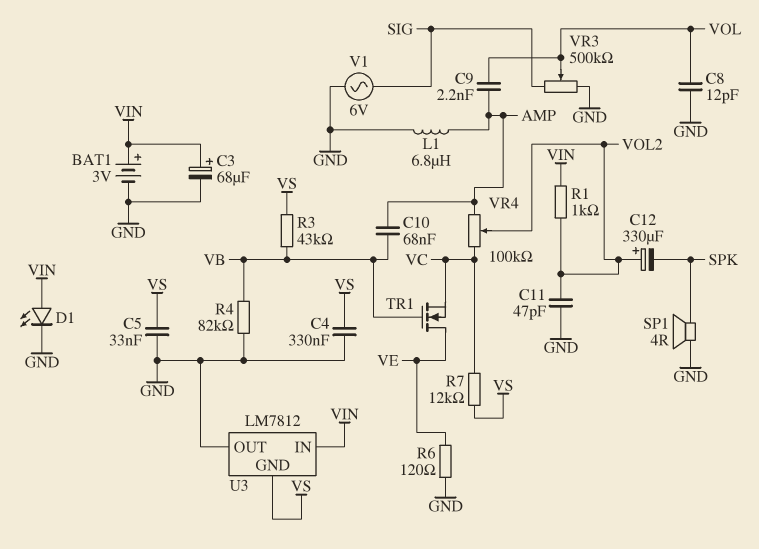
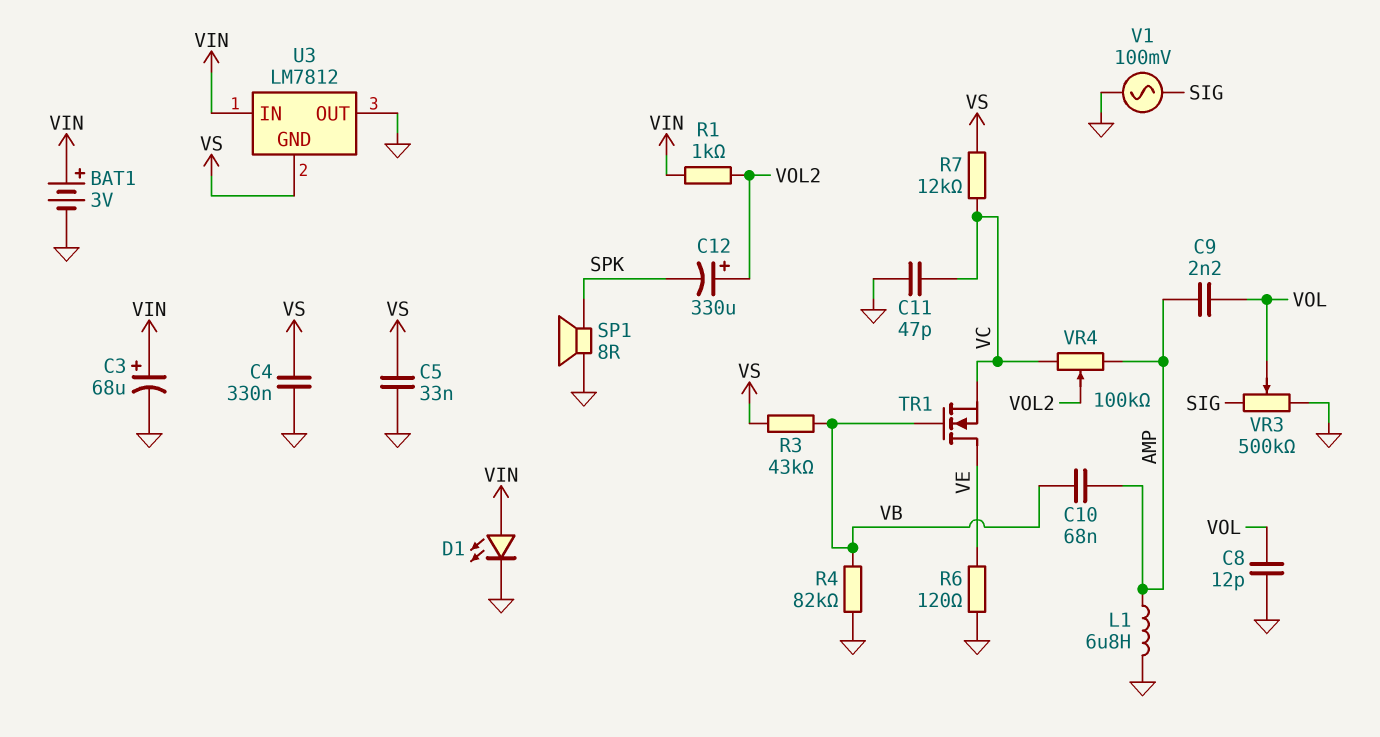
C11: 47pF (GND, VOL2) -> 47pF (GND, VC)
SP1: speaker 4R (GND, SPK) -> speaker 8R (GND, SPK)
V1: AC 6V (GND, SIG) -> AC 100mV (GND, SIG)

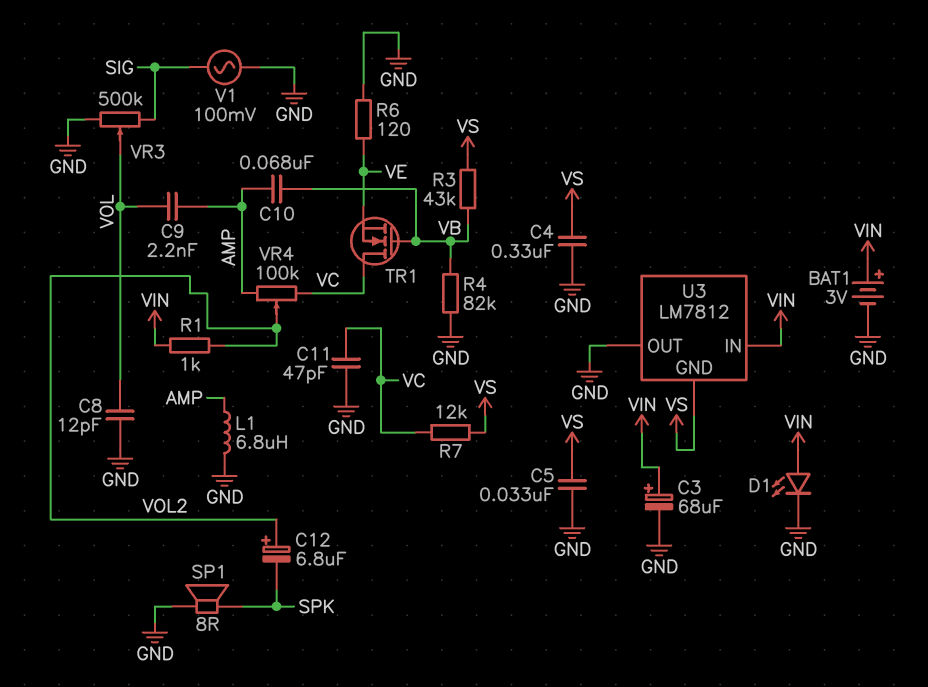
C12: 330uF (plus VOL2, minus SPK) -> 6.8uF (plus VOL2, minus SPK)
TR1: NMOS (G VB, D VE, S VC) -> NMOS (G VB, D VC, S VE)

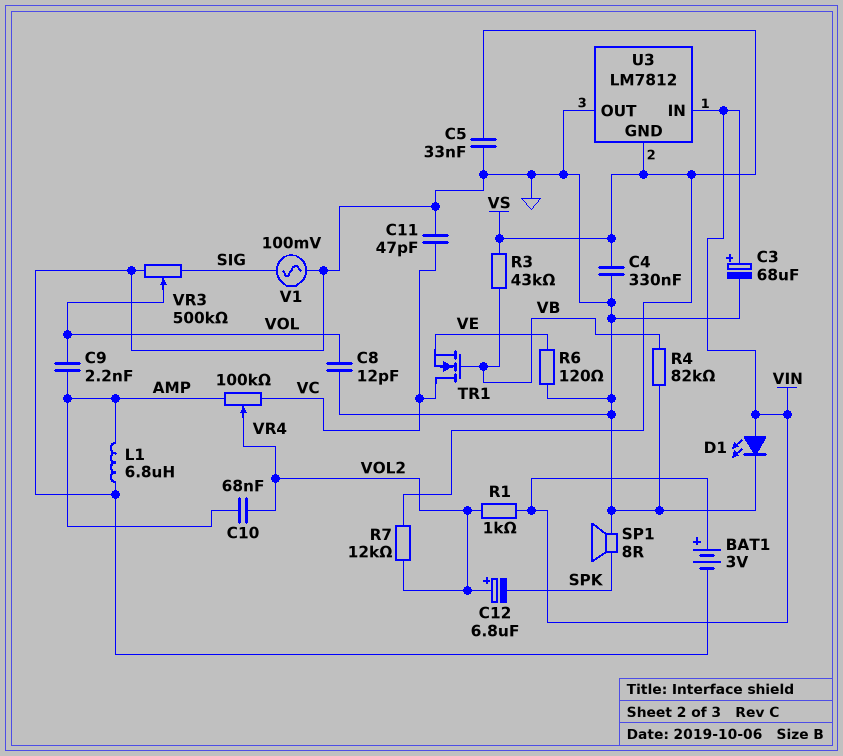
C10: 68nF (AMP, VB) -> 68nF (AMP, VOL2)
R7: 12k (VC, VS) -> 12k (VOL2, VS)

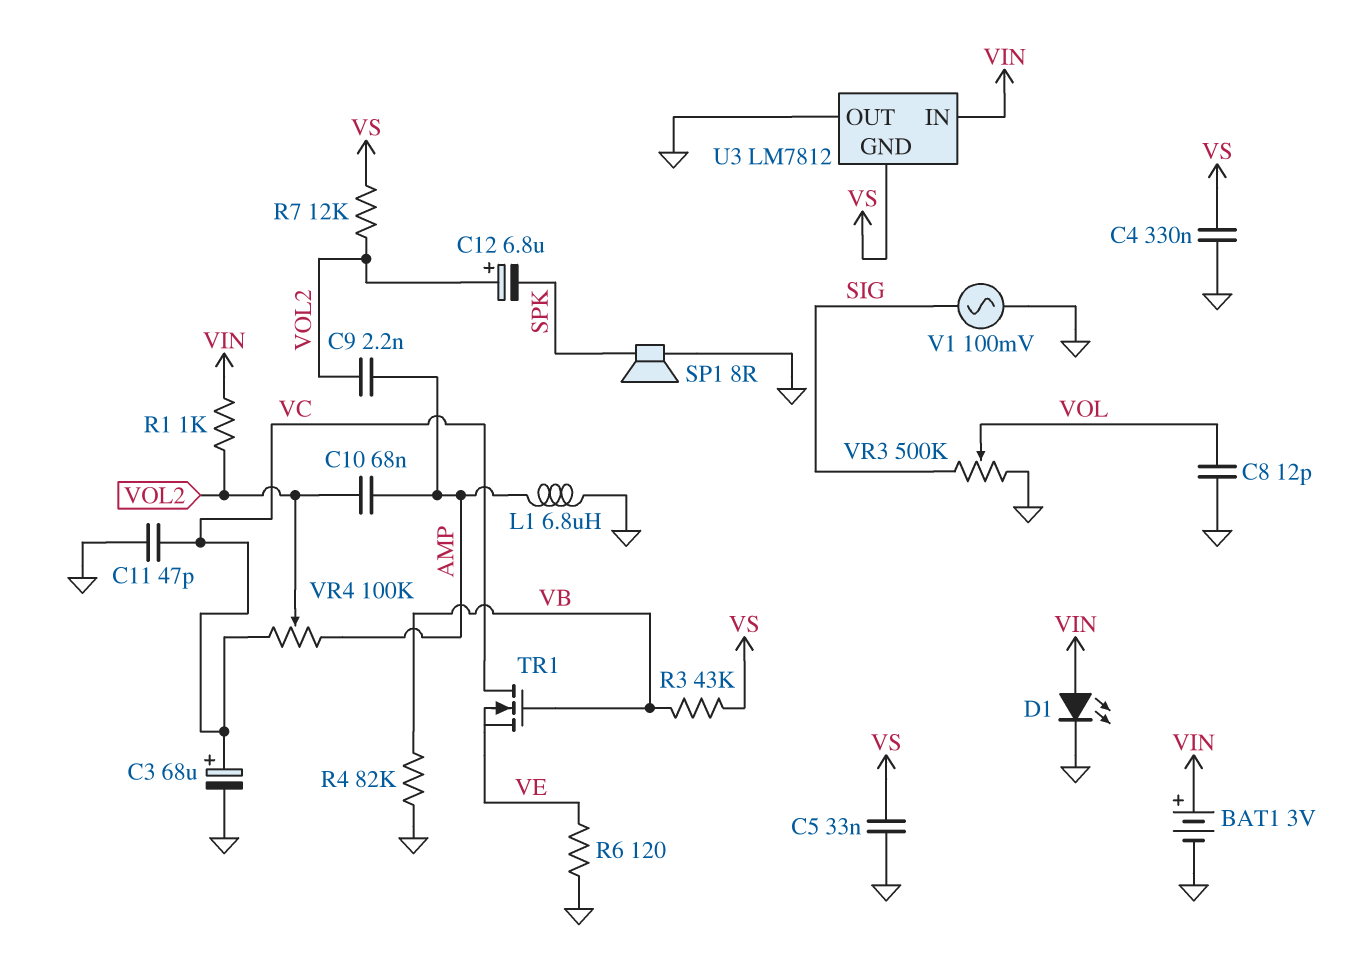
C3: 68uF (plus VIN, minus GND) -> 68uF (plus VC, minus GND)
C9: 2.2nF (AMP, VOL) -> 2.2nF (AMP, VOL2)

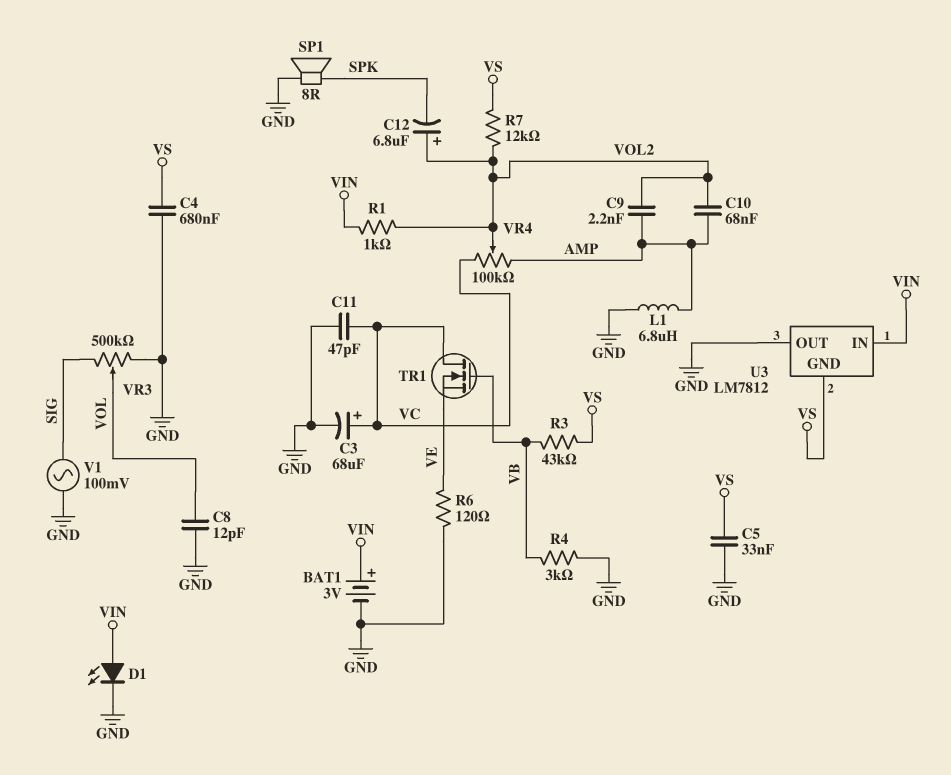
C4: 330nF (GND, VS) -> 680nF (GND, VS)
R4: 82k (GND, VB) -> 3k (GND, VB)

